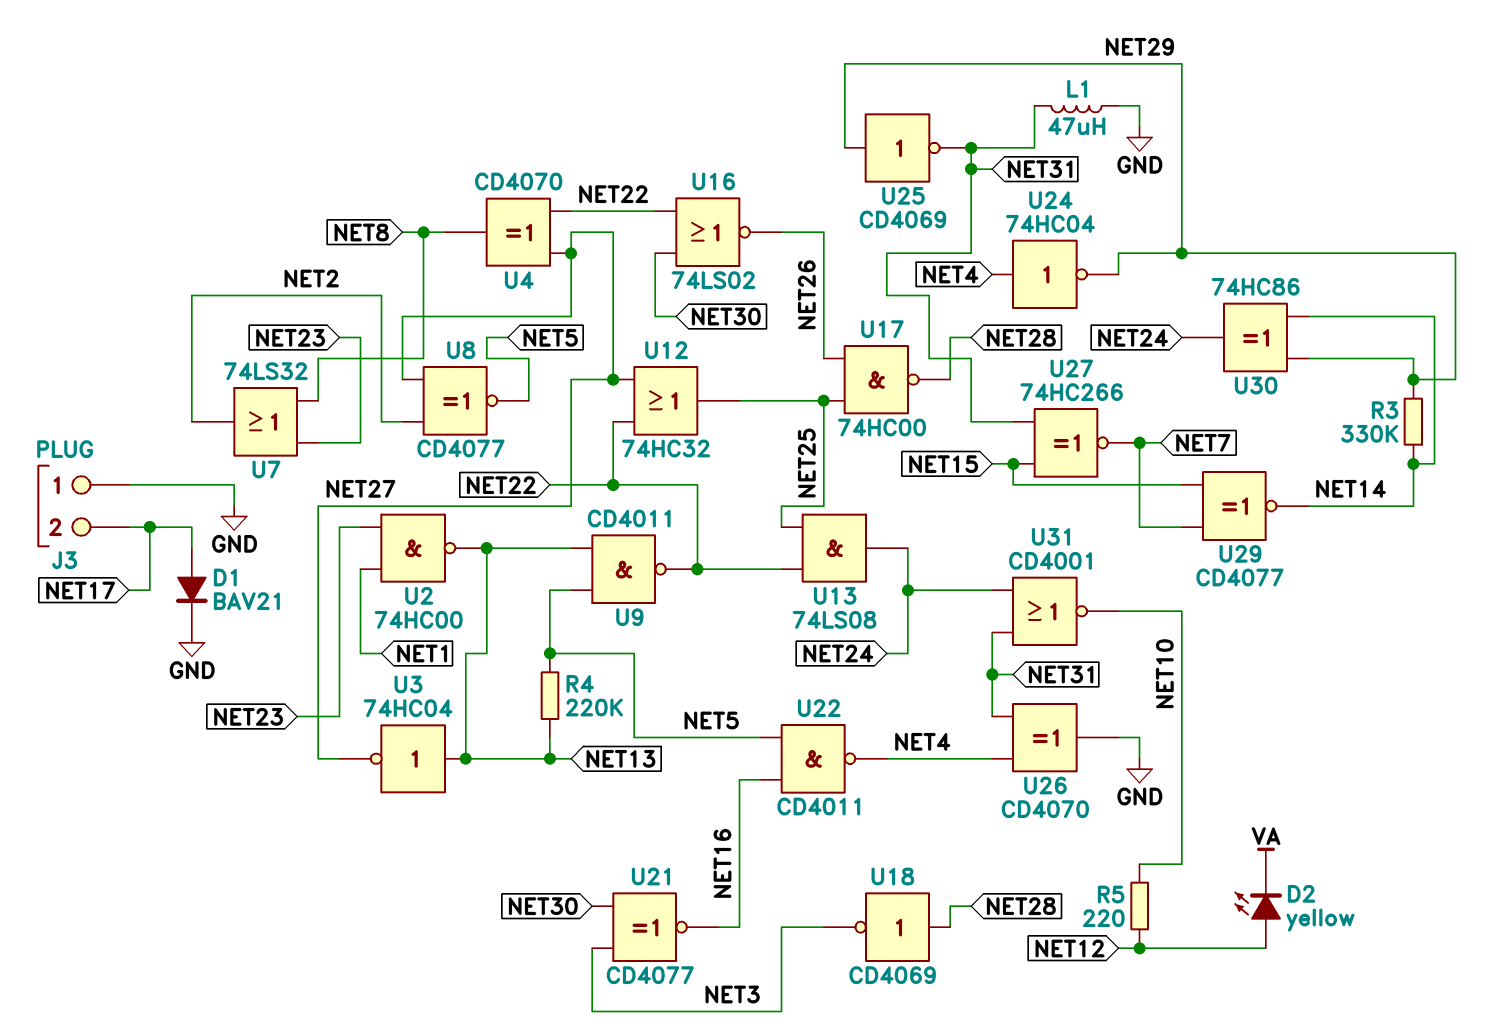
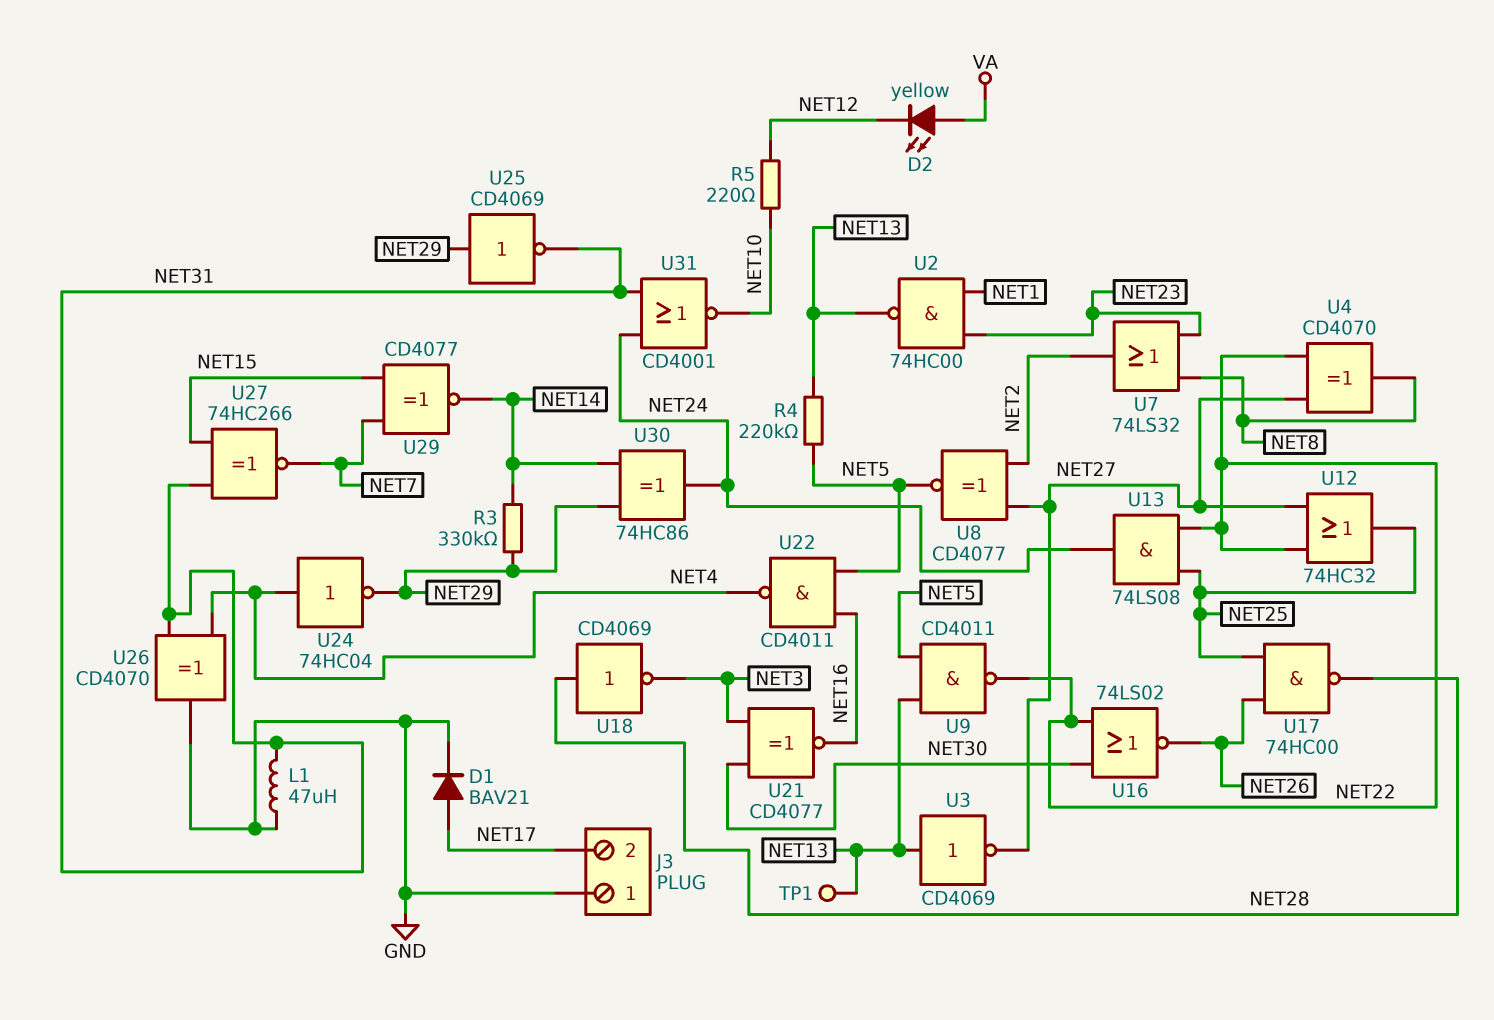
D2: LED yellow (A NET12, K VA) -> LED yellow (A VA, K NET12)
TP1: none -> test point (NET13)
U3: NOT 74HC04 (in NET13, out NET27) -> NOT CD4069 (in NET13, out NET27)

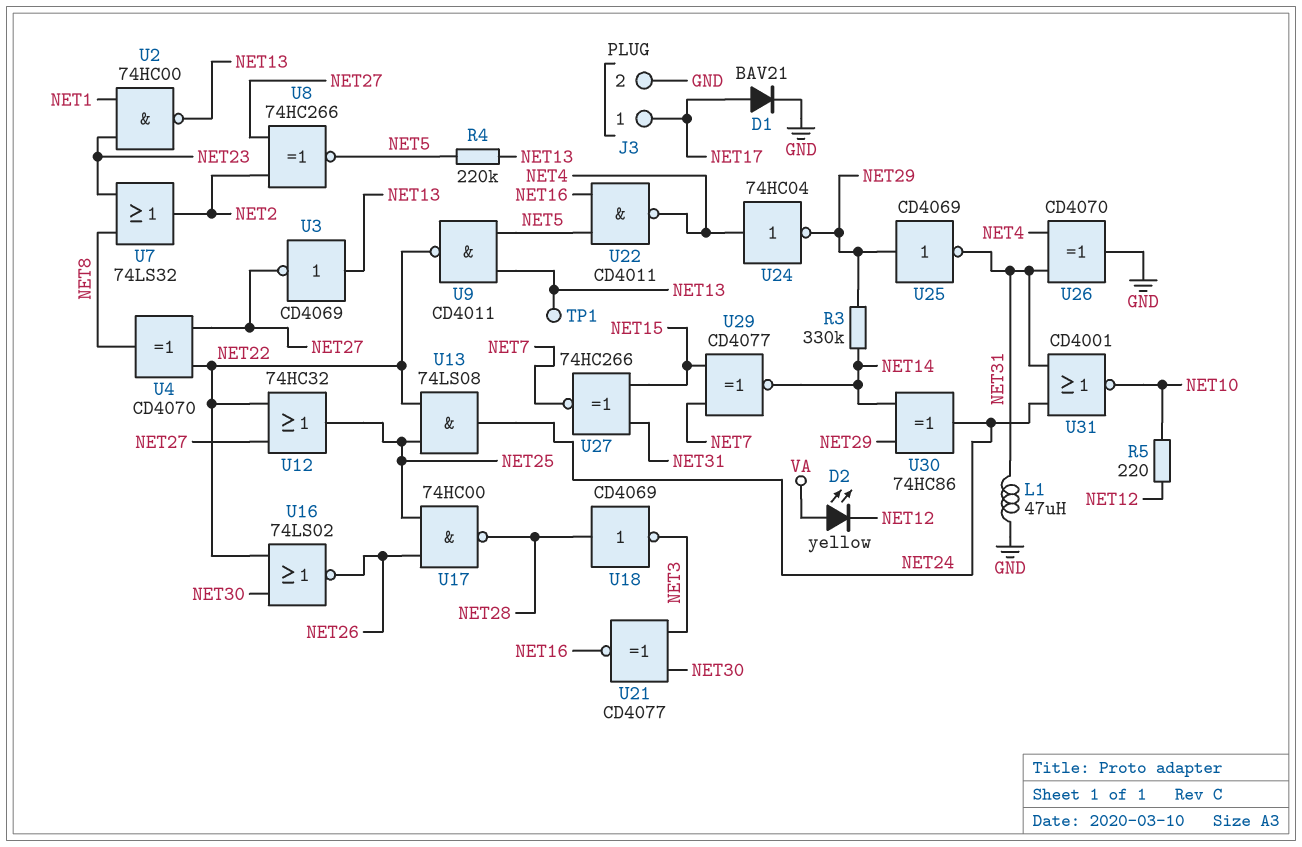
J3 pin 1: GND -> NET17
J3 pin 2: NET17 -> GND
U8: XNOR CD4077 (in NET2, in NET27, out NET5) -> XNOR 74HC266 (in NET2, in NET27, out NET5)

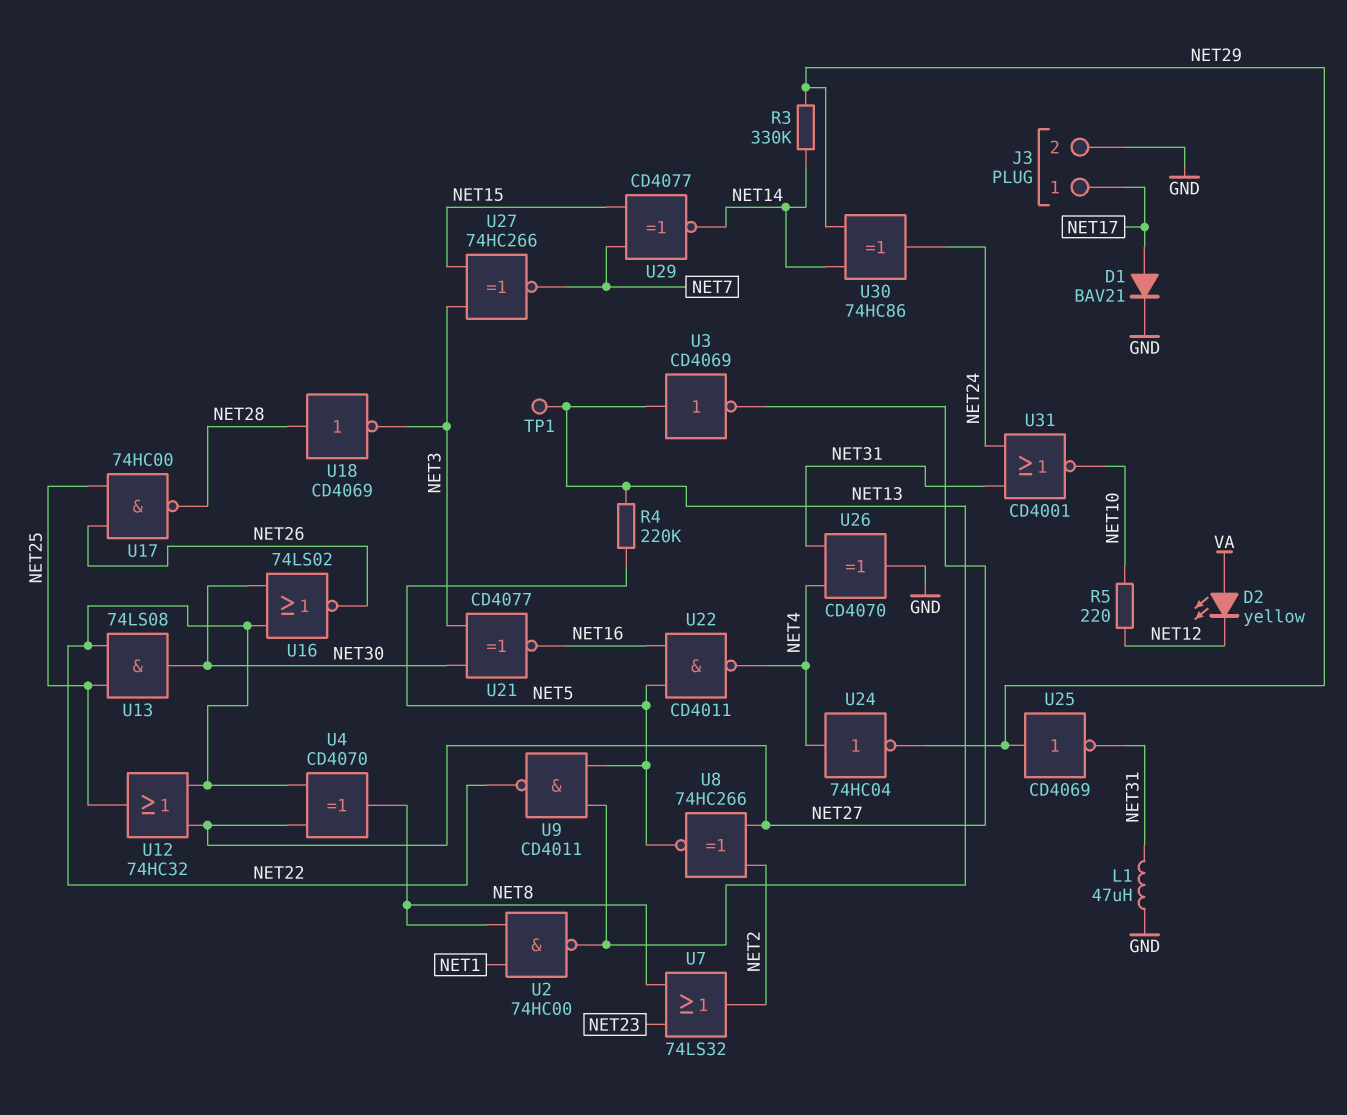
U2: NAND 74HC00 (in NET1, in NET23, out NET13) -> NAND 74HC00 (in NET1, in NET8, out NET13)
U13: AND 74LS08 (in NET22, in NET25, out NET24) -> AND 74LS08 (in NET22, in NET25, out NET30)
U27: XNOR 74HC266 (in NET15, in NET31, out NET7) -> XNOR 74HC266 (in NET3, in NET15, out NET7)

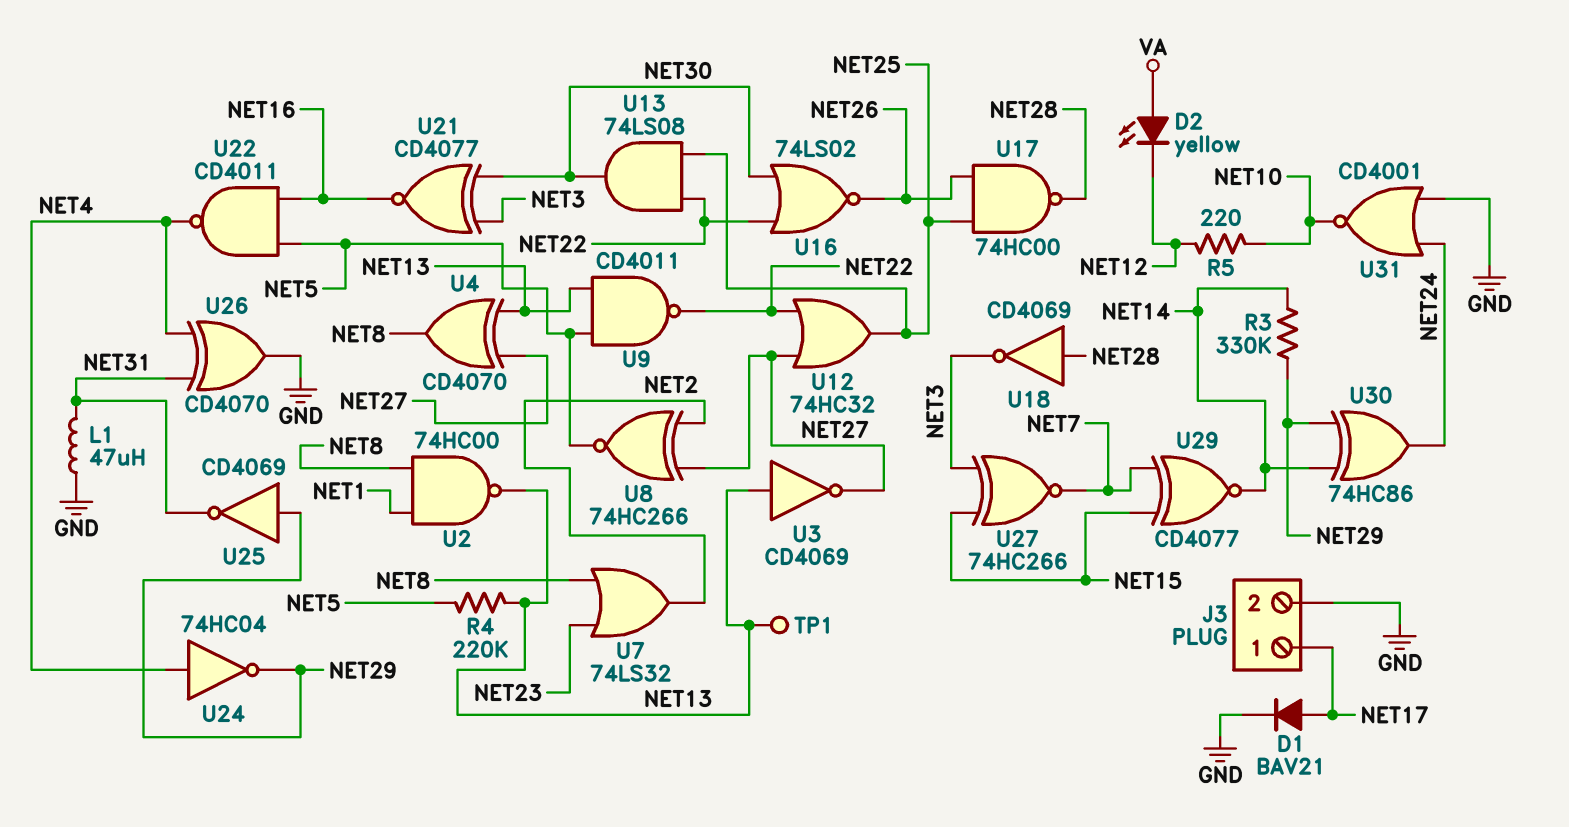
U4: XOR CD4070 (in NET22, in NET27, out NET8) -> XOR CD4070 (in NET13, in NET27, out NET8)
U31: NOR CD4001 (in NET24, in NET31, out NET10) -> NOR CD4001 (in GND, in NET24, out NET10)

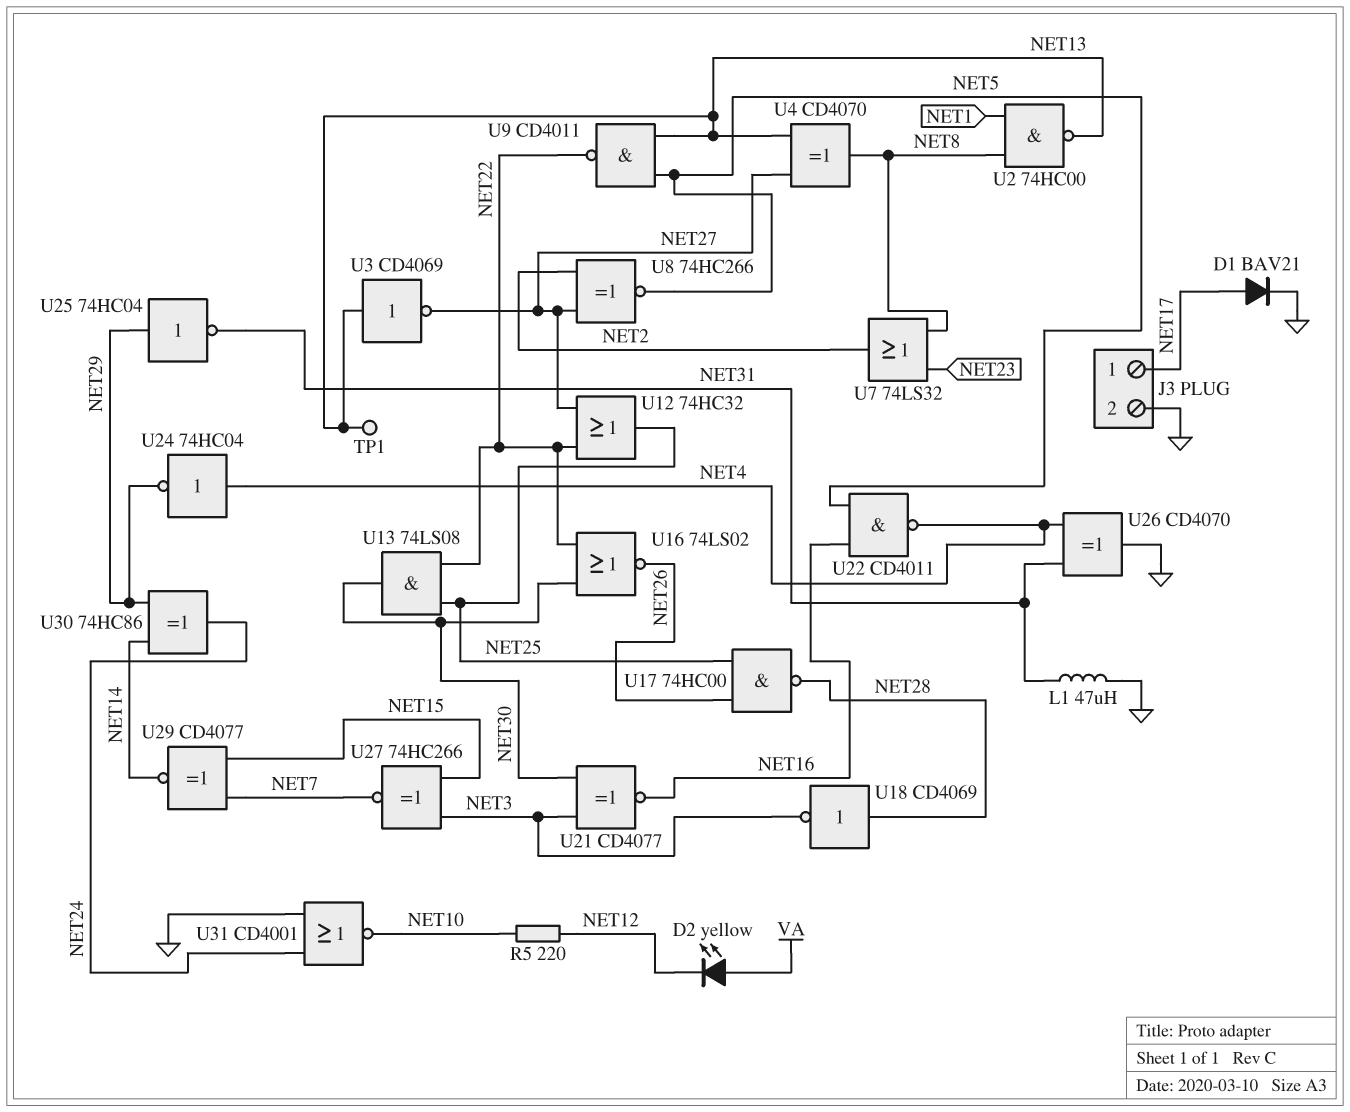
R3: 330k (NET14, NET29) -> none
R4: 220k (NET5, NET13) -> none
U25: NOT CD4069 (in NET29, out NET31) -> NOT 74HC04 (in NET29, out NET31)

